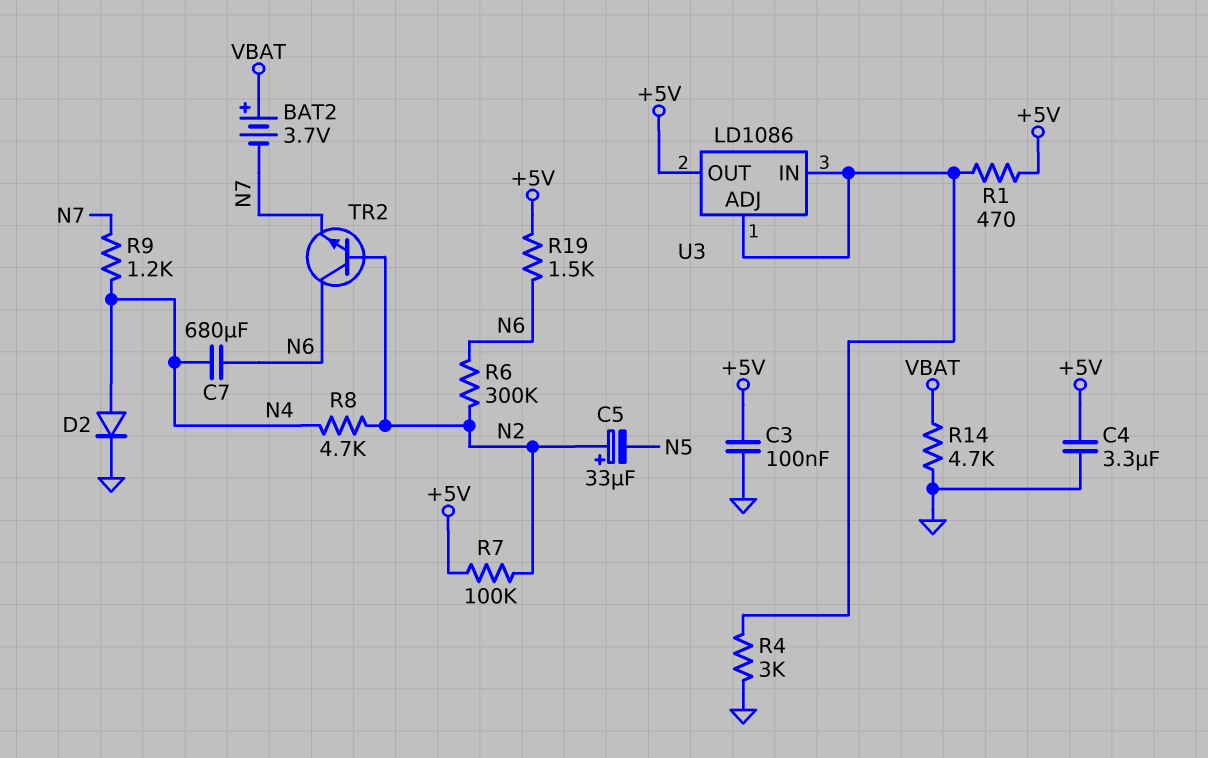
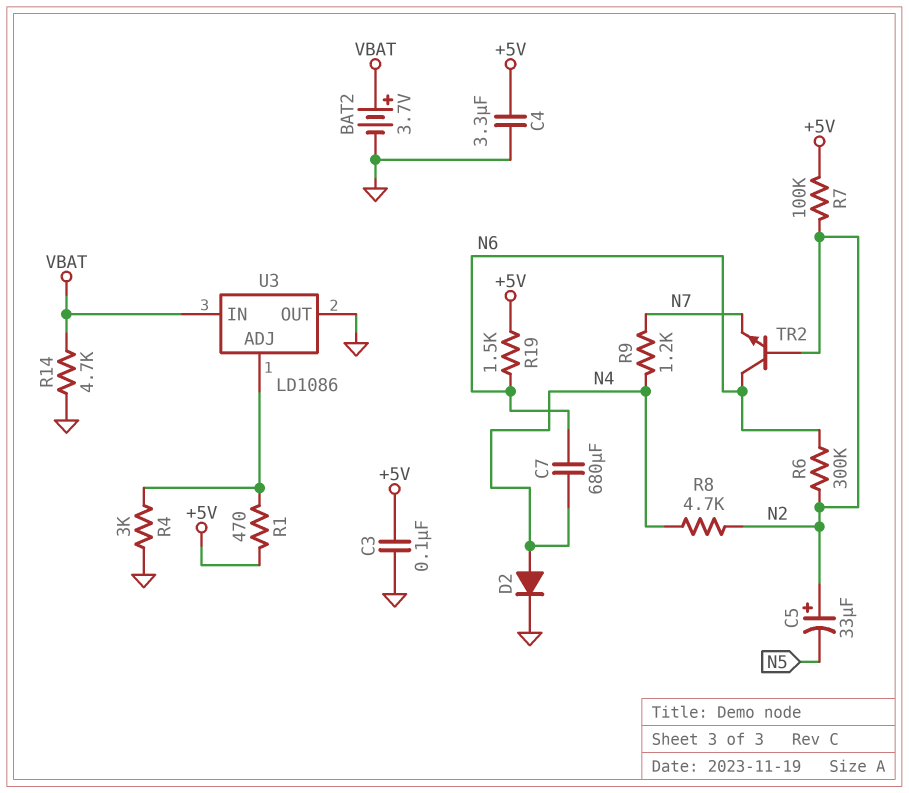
BAT2: 3.7V (plus VBAT, minus N7) -> 3.7V (plus VBAT, minus GND)
U3 pin IN: U3/ADJ -> VBAT
U3 pin OUT: +5V -> GND

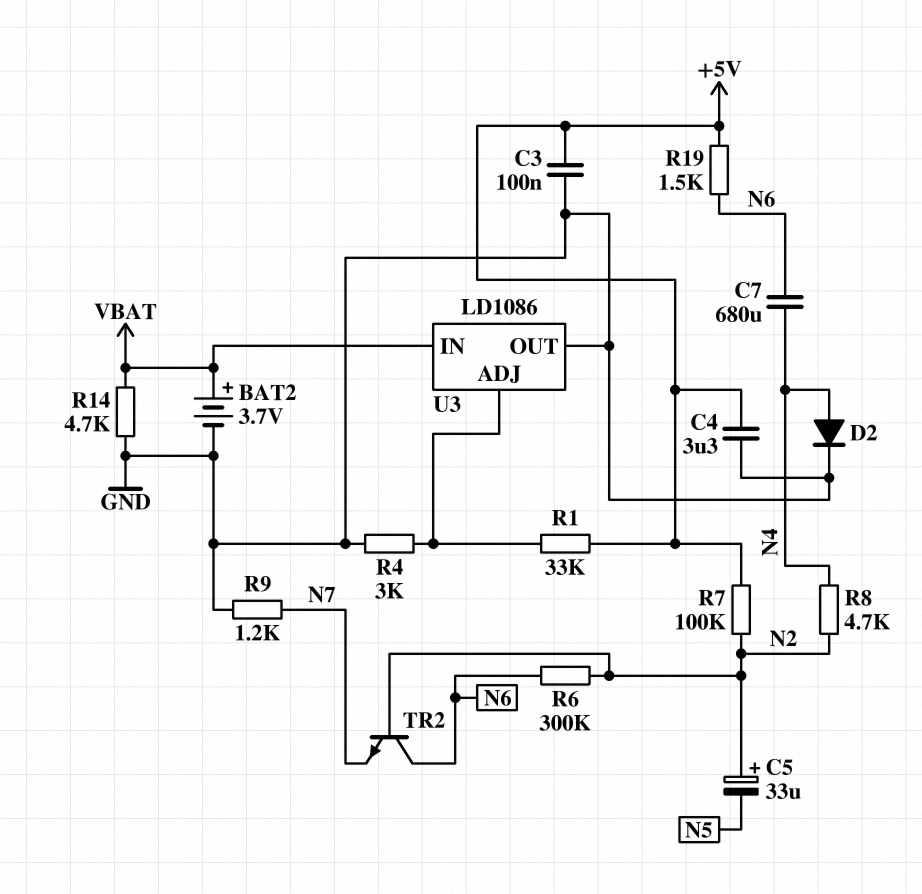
R1: 470 (+5V, U3/ADJ) -> 33k (+5V, U3/ADJ)
R9: 1.2k (N4, N7) -> 1.2k (GND, N7)

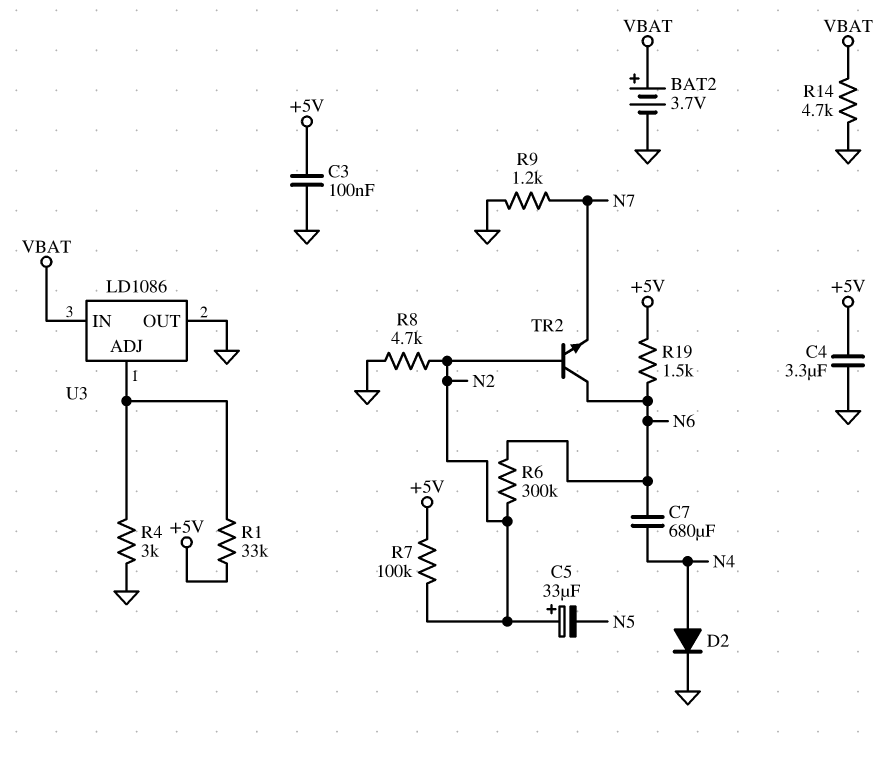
R8: 4.7k (N2, N4) -> 4.7k (GND, N2)

